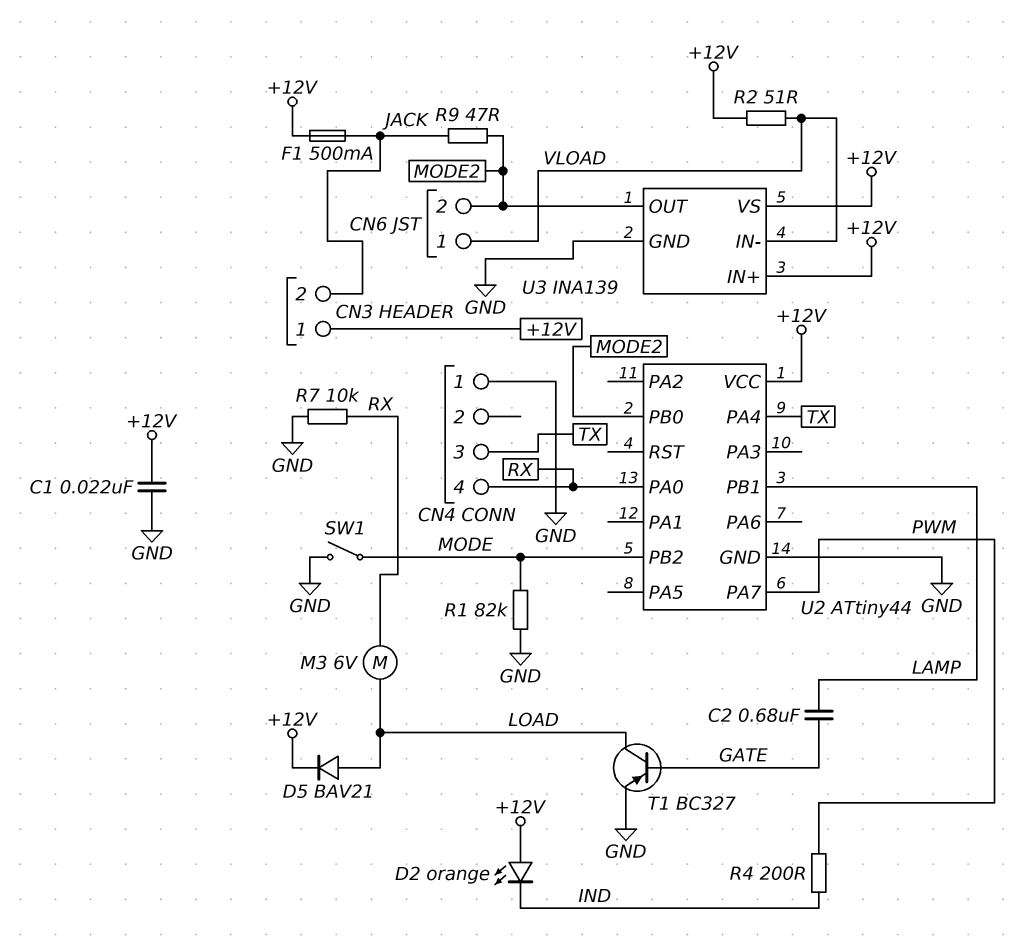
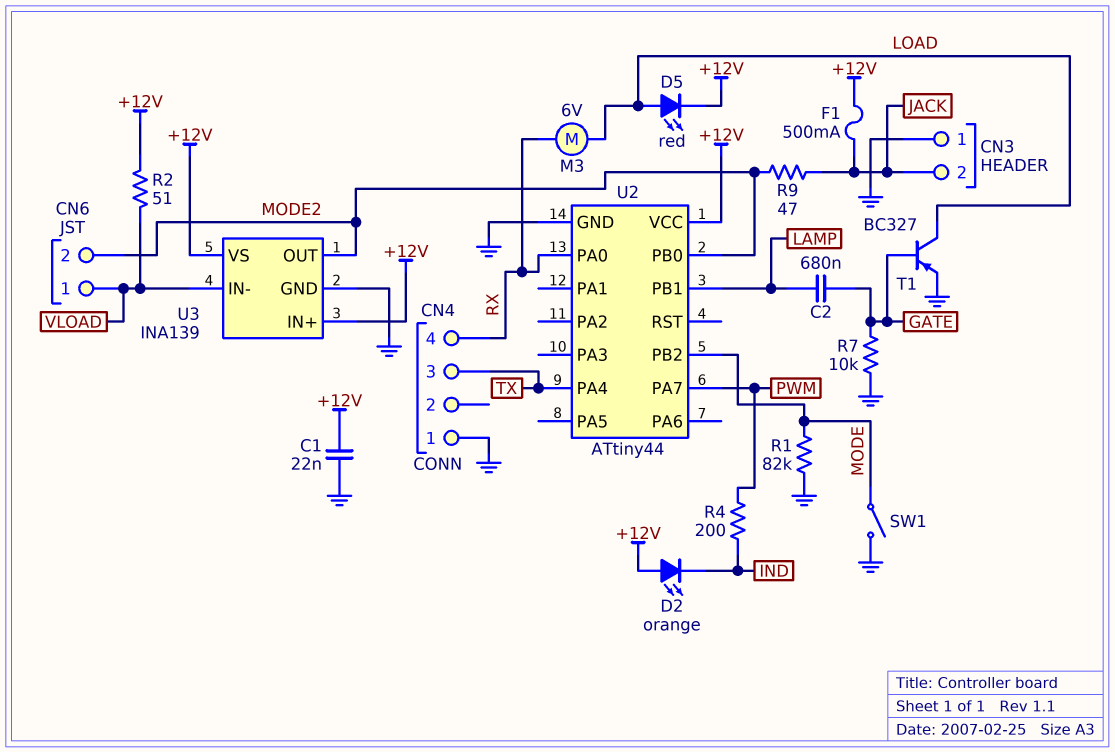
CN3 pin 1: +12V -> GND
D5: diode BAV21 (A LOAD, K +12V) -> LED red (A LOAD, K +12V)
R7: 10k (GND, RX) -> 10k (GATE, GND)

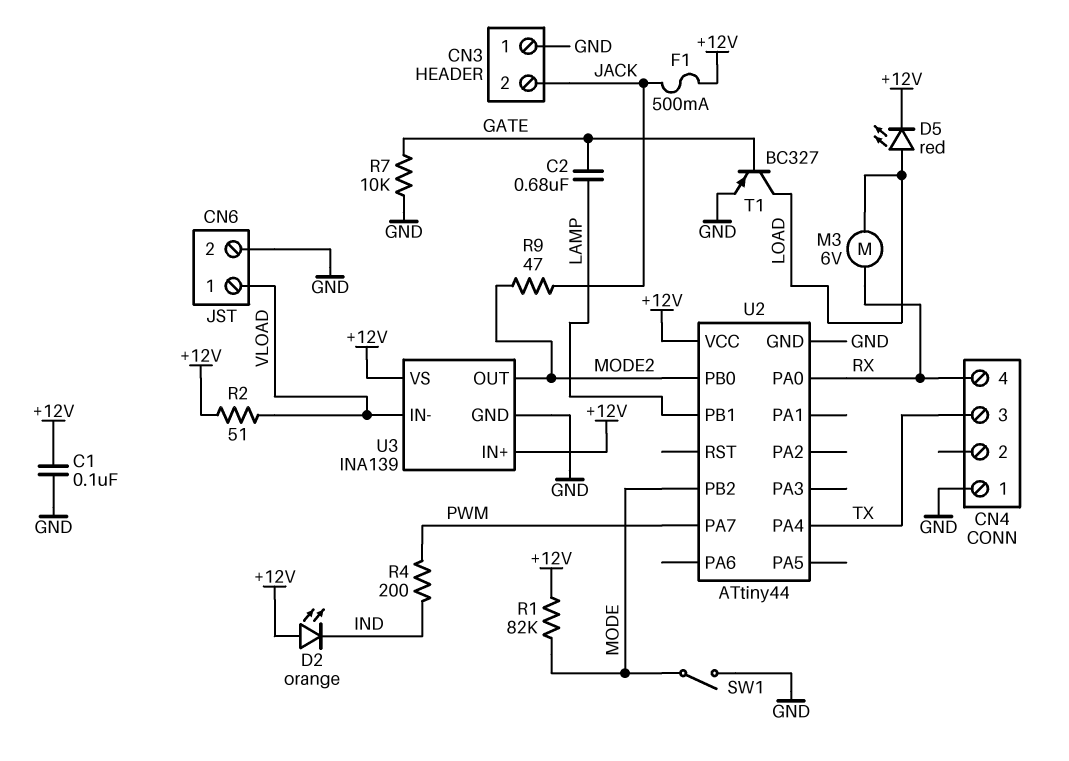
C1: 22nF (+12V, GND) -> 100nF (+12V, GND)
CN6 pin 2: MODE2 -> GND
R1: 82k (GND, MODE) -> 82k (+12V, MODE)

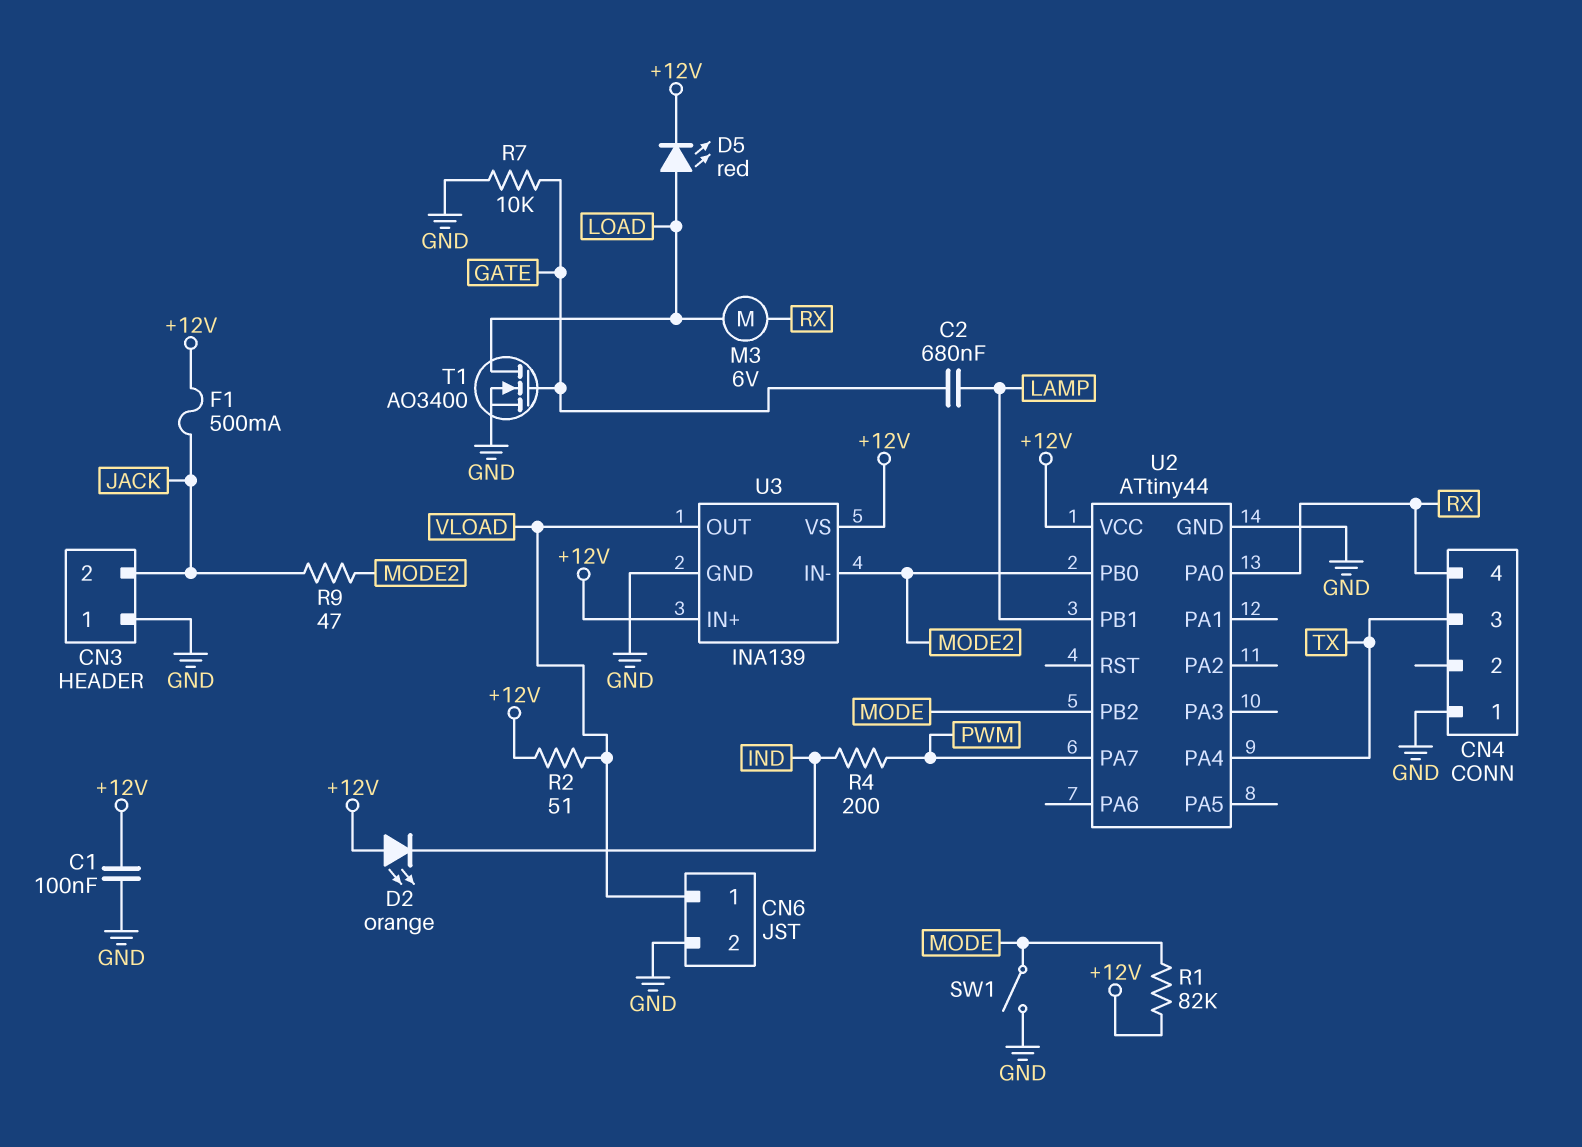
T1: PNP BC327 (B GATE, C LOAD, E GND) -> NMOS AO3400 (G GATE, D LOAD, S GND)
U3 pin IN-: VLOAD -> MODE2
U3 pin OUT: MODE2 -> VLOAD

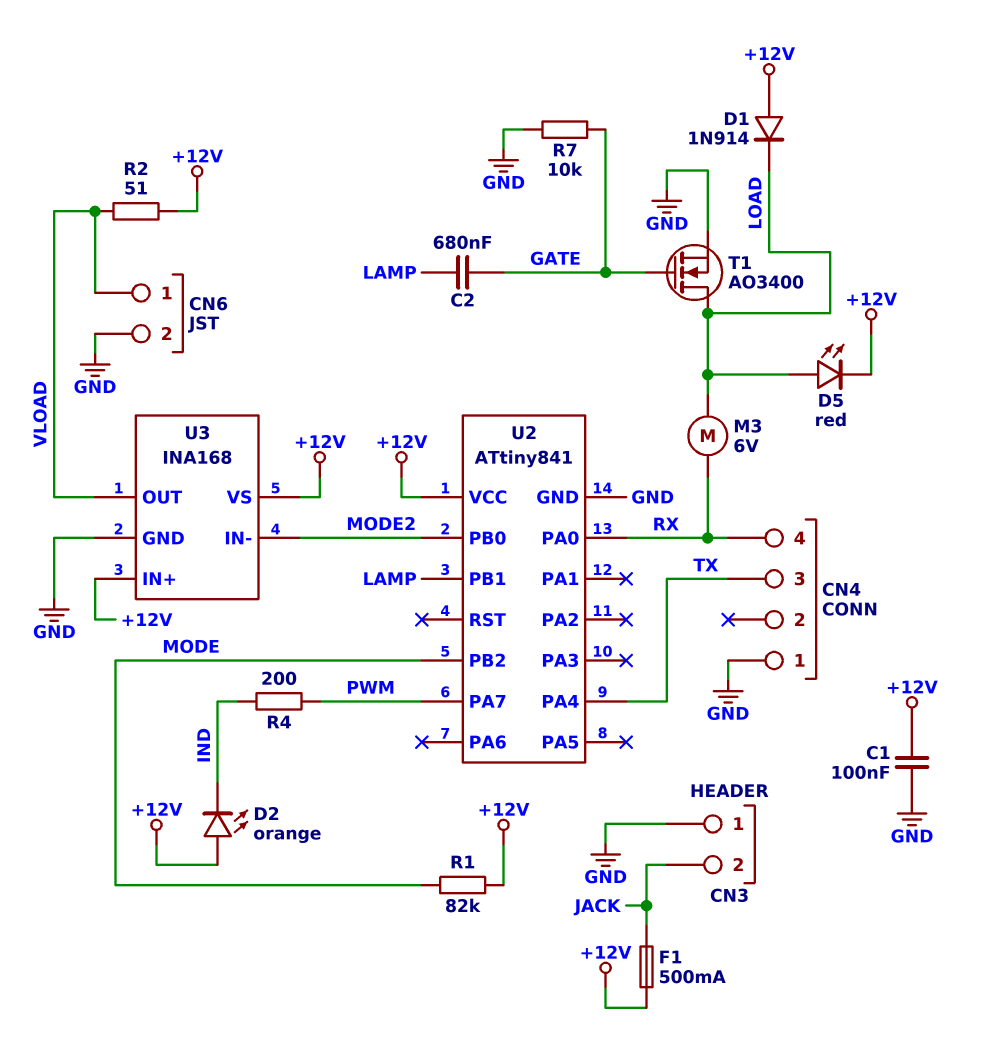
D1: none -> diode 1N914 (A +12V, K LOAD)
R9: 47 (JACK, MODE2) -> none
SW1: switch (GND, MODE) -> none
U2: ATtiny44 -> ATtiny841
U3: INA139 -> INA168

